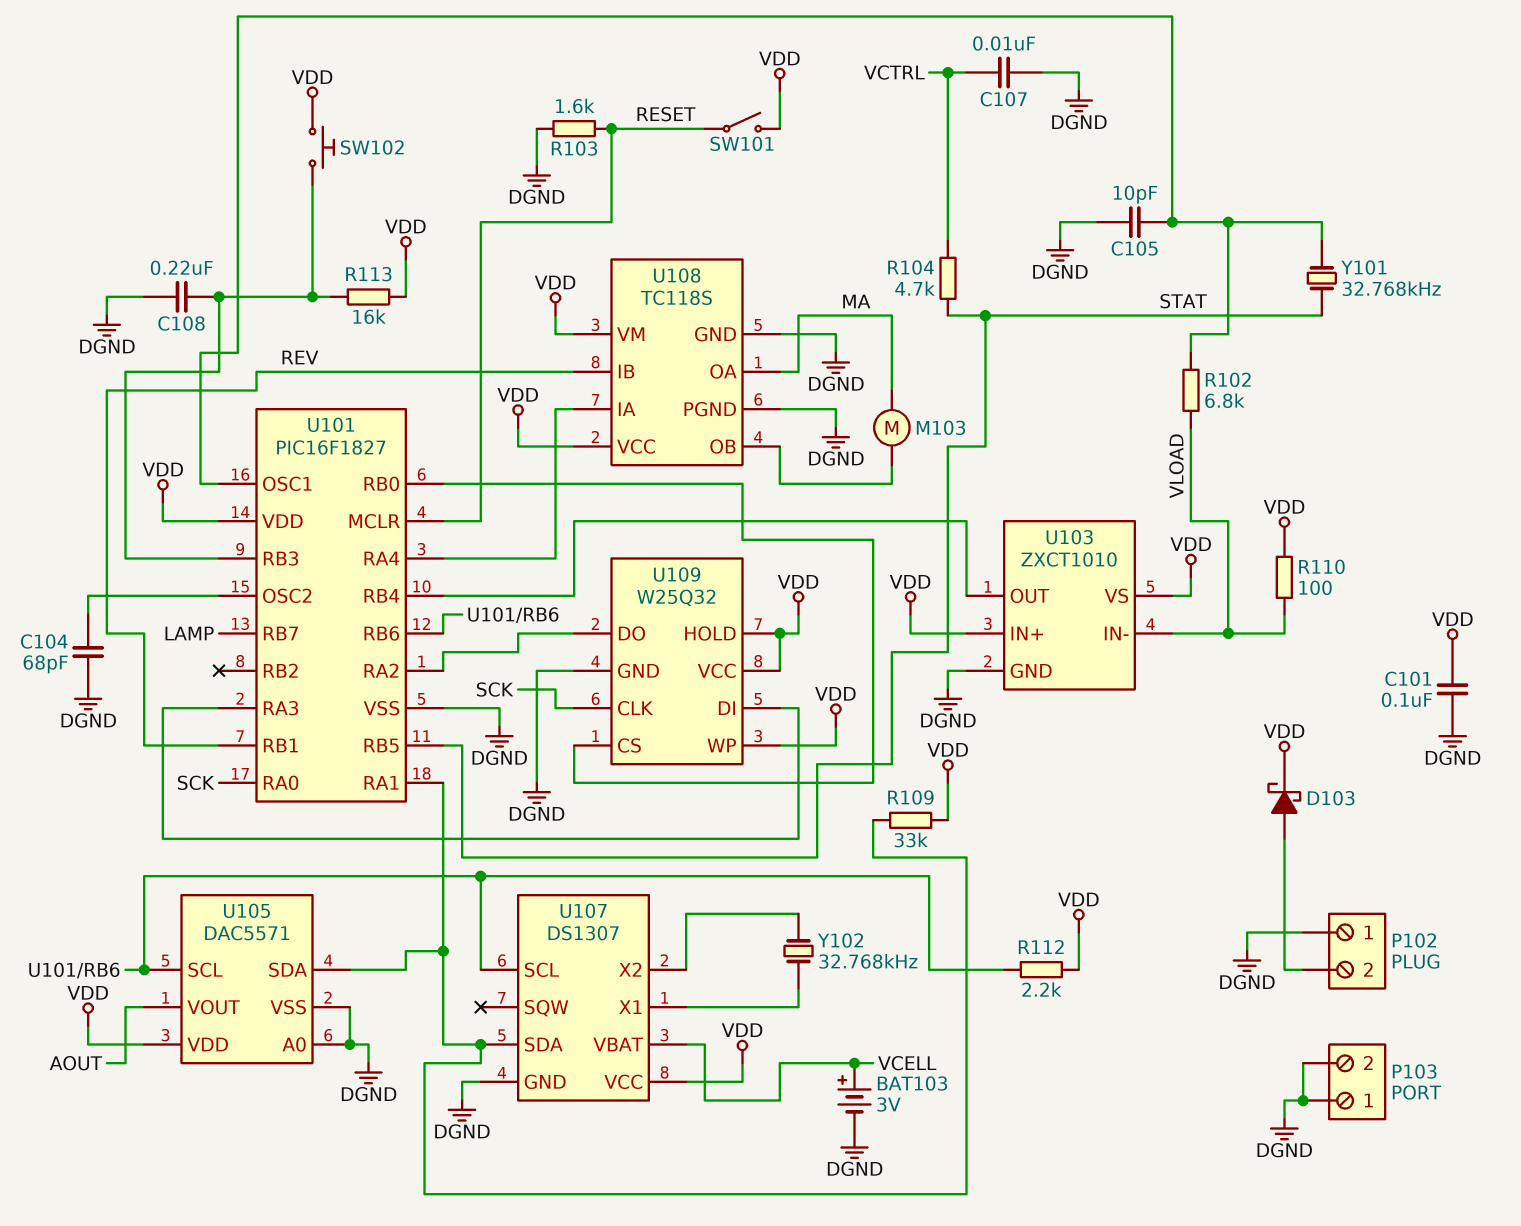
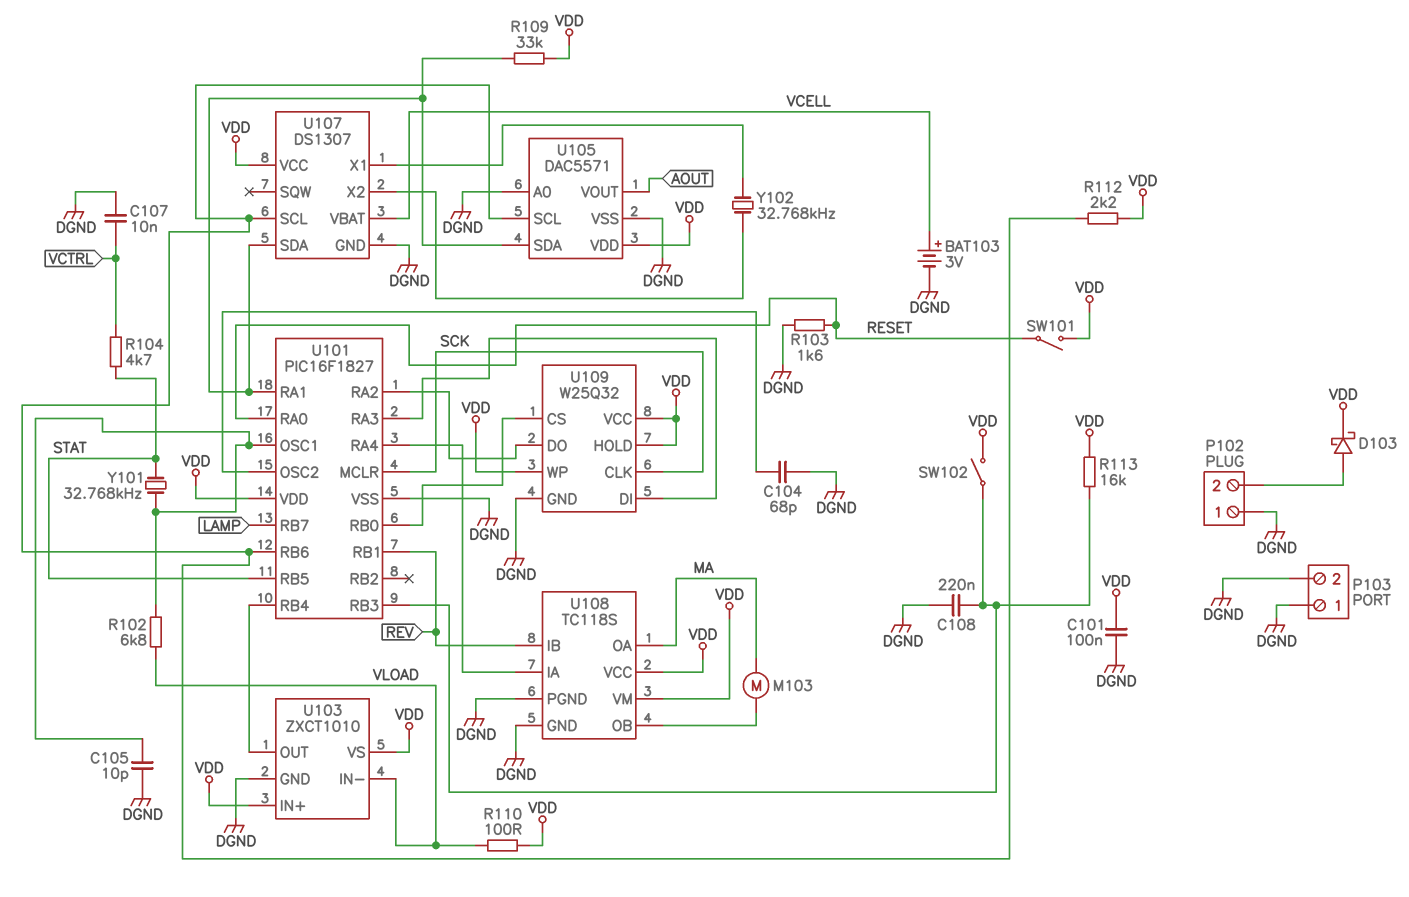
SW102: button (U101/RB3, VDD) -> switch (U101/RB3, VDD)
U101 pin MCLR: RESET -> SCK
U101 pin RA0: SCK -> RESET

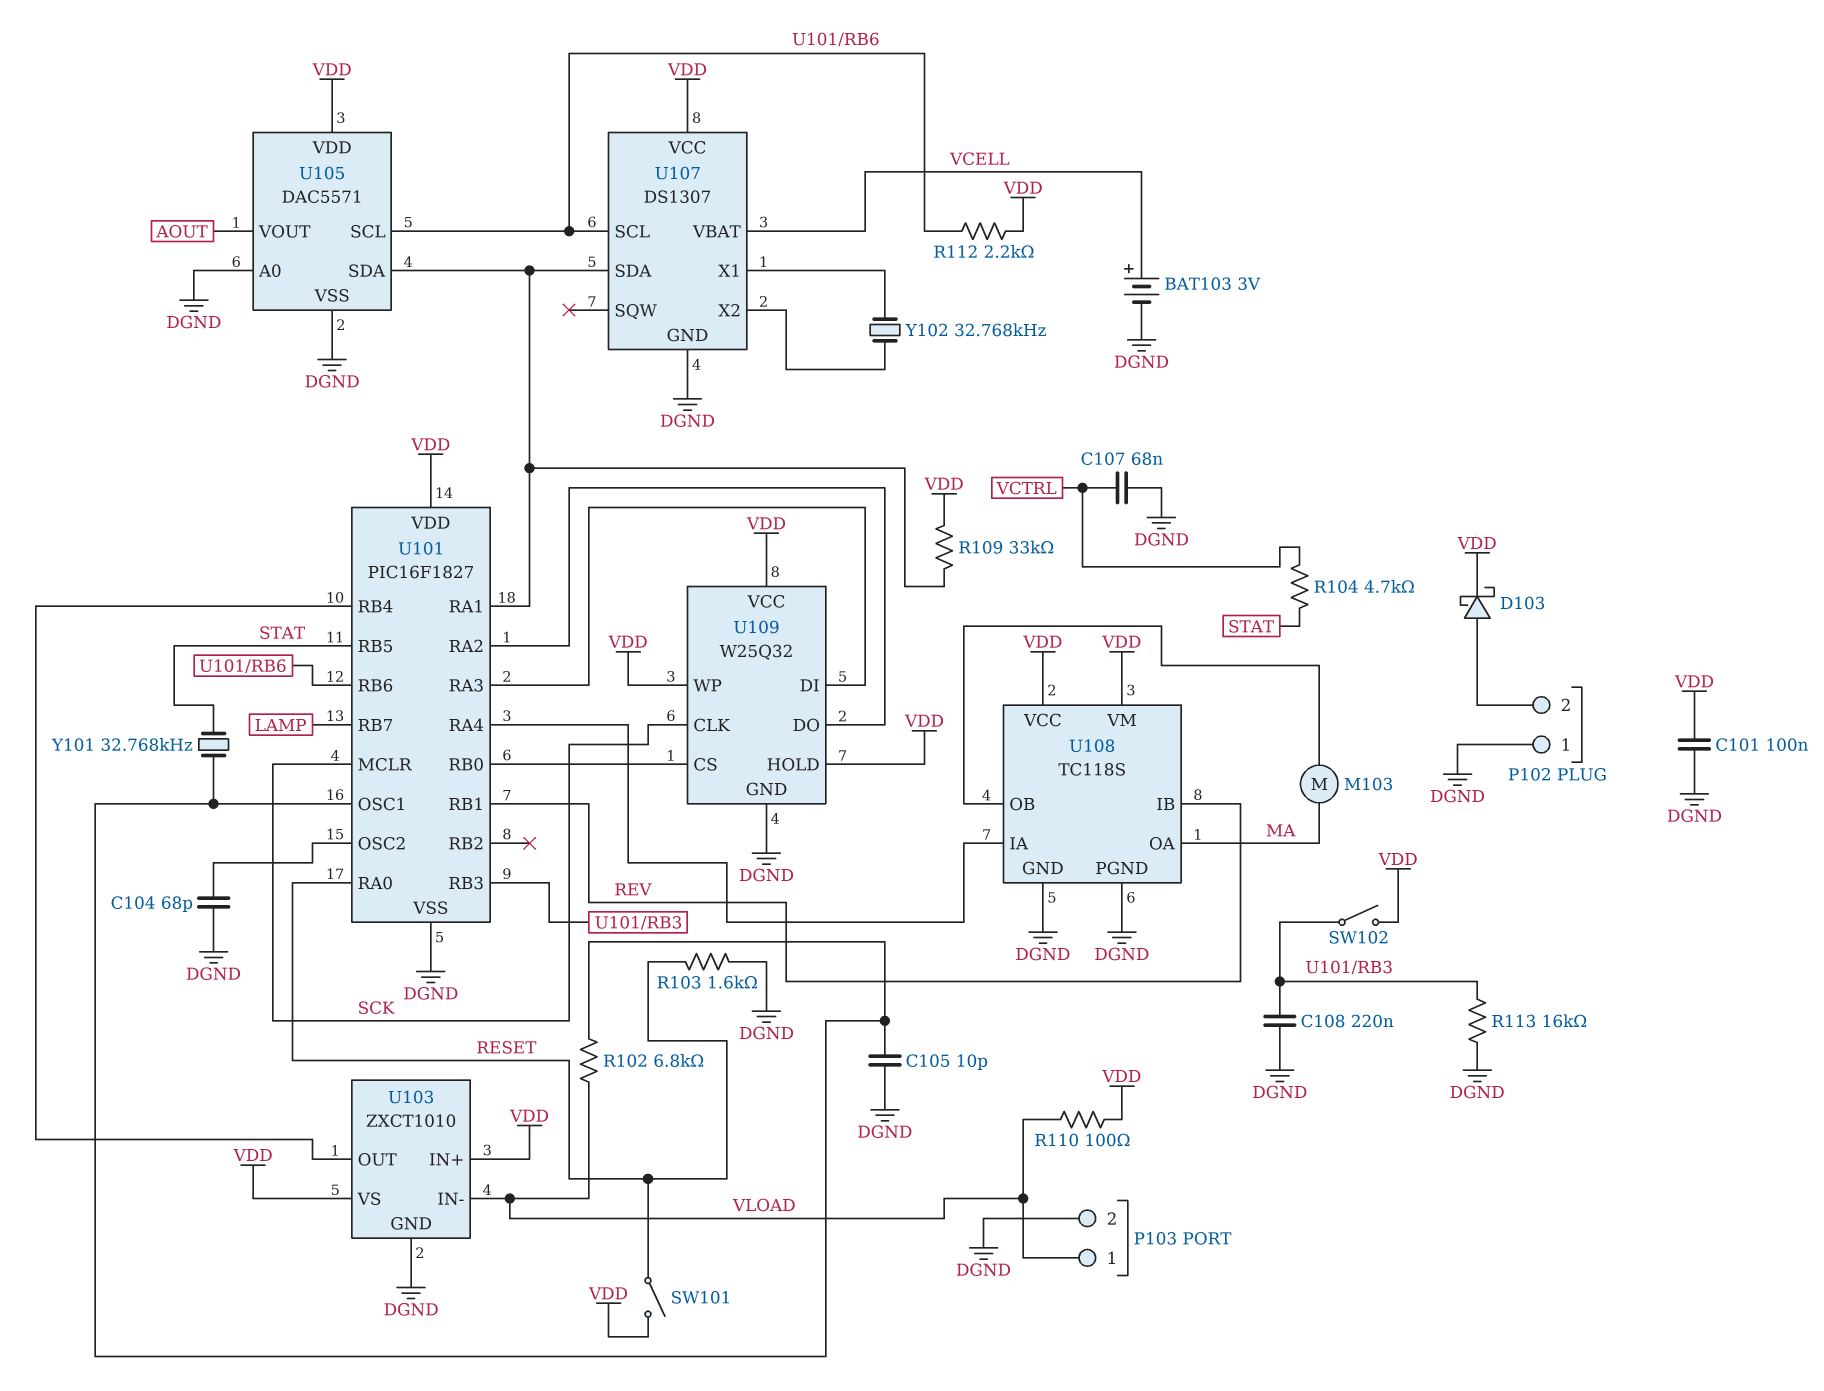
C107: 10nF (DGND, VCTRL) -> 68nF (DGND, VCTRL)
P103 pin 1: DGND -> VLOAD
R113: 16k (U101/RB3, VDD) -> 16k (DGND, U101/RB3)

